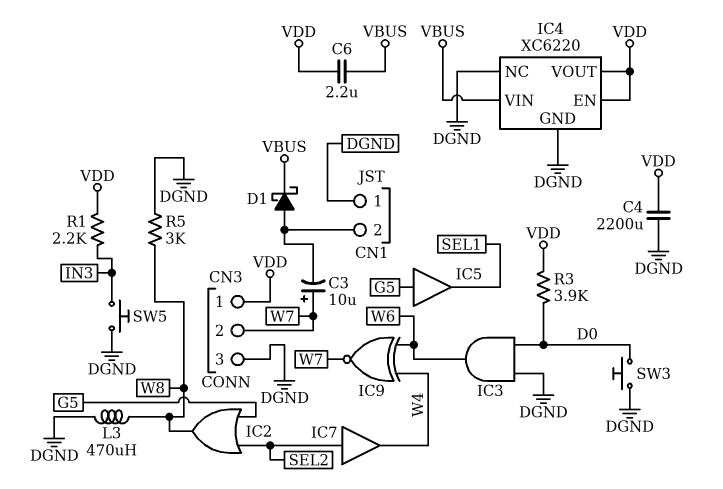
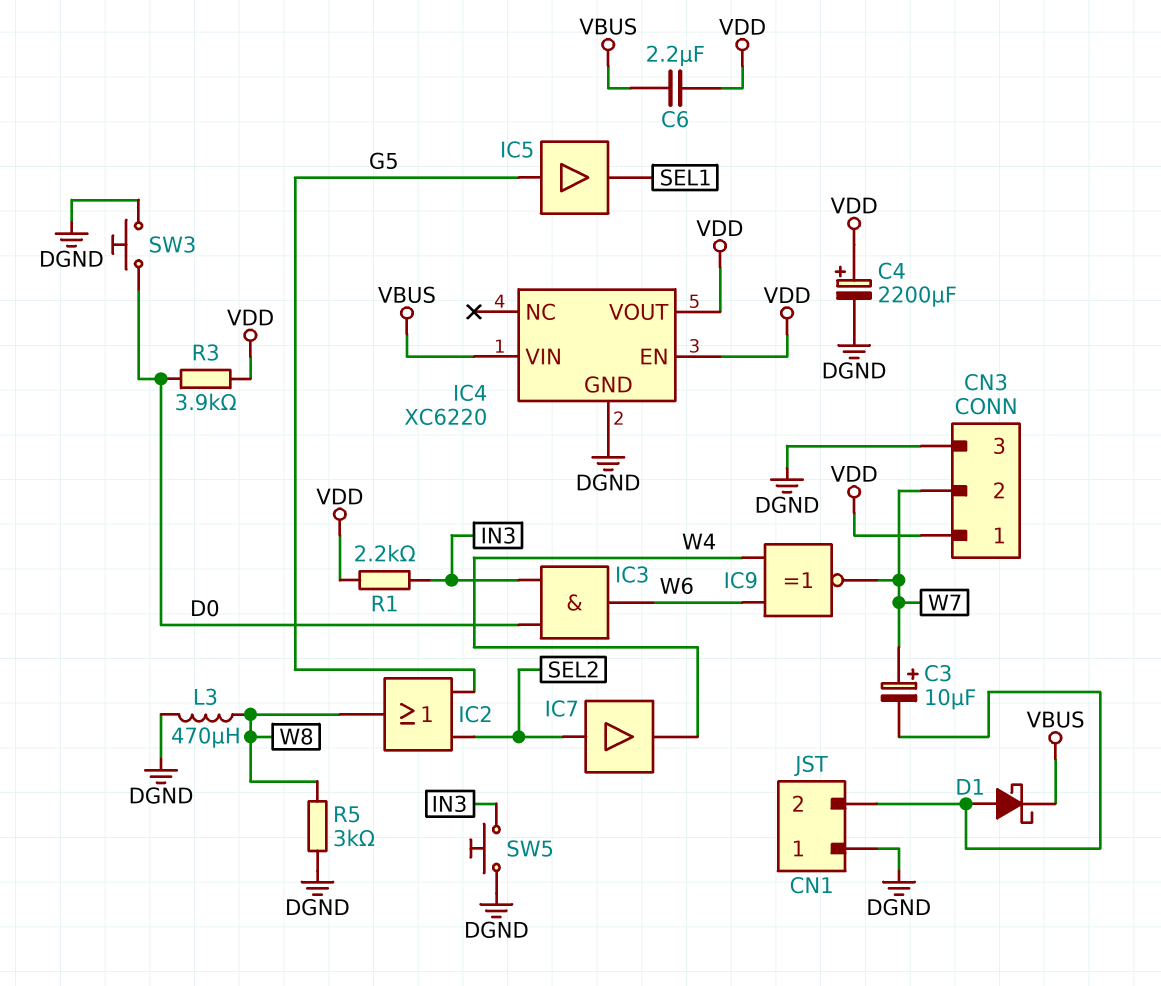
C4: 2200uF (DGND, VDD) -> 2200uF (plus VDD, minus DGND)
IC3: AND (in D0, in DGND, out W6) -> AND (in D0, in IN3, out W6)
IC4 pin NC: DGND -> none

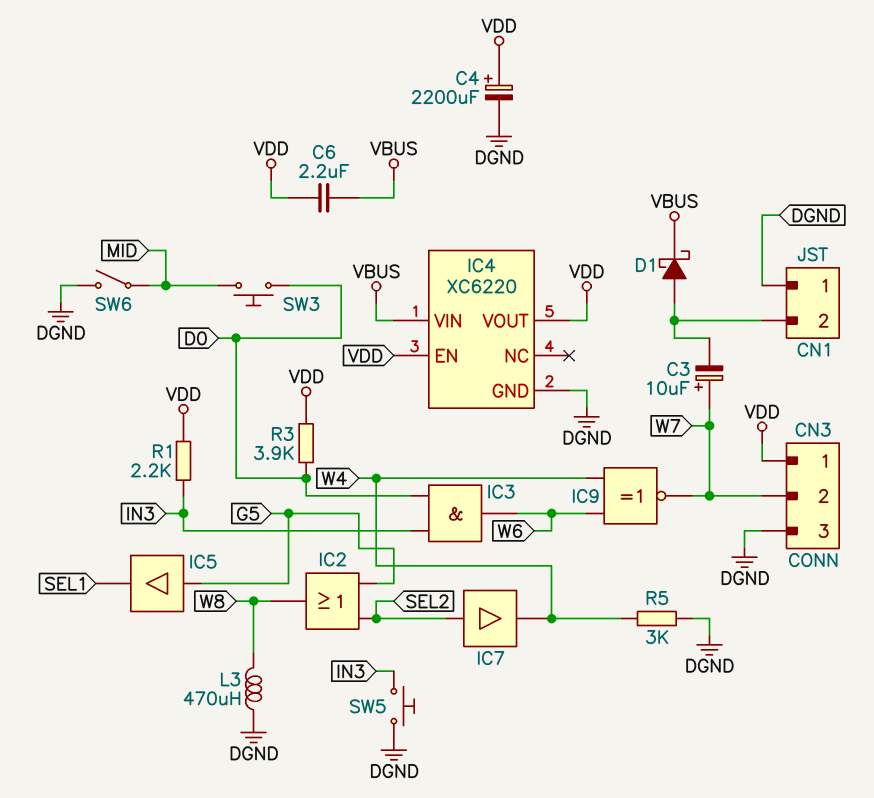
R5: 3k (DGND, W8) -> 3k (DGND, W4)
SW3: button (D0, DGND) -> button (D0, MID)
SW6: none -> switch (DGND, MID)

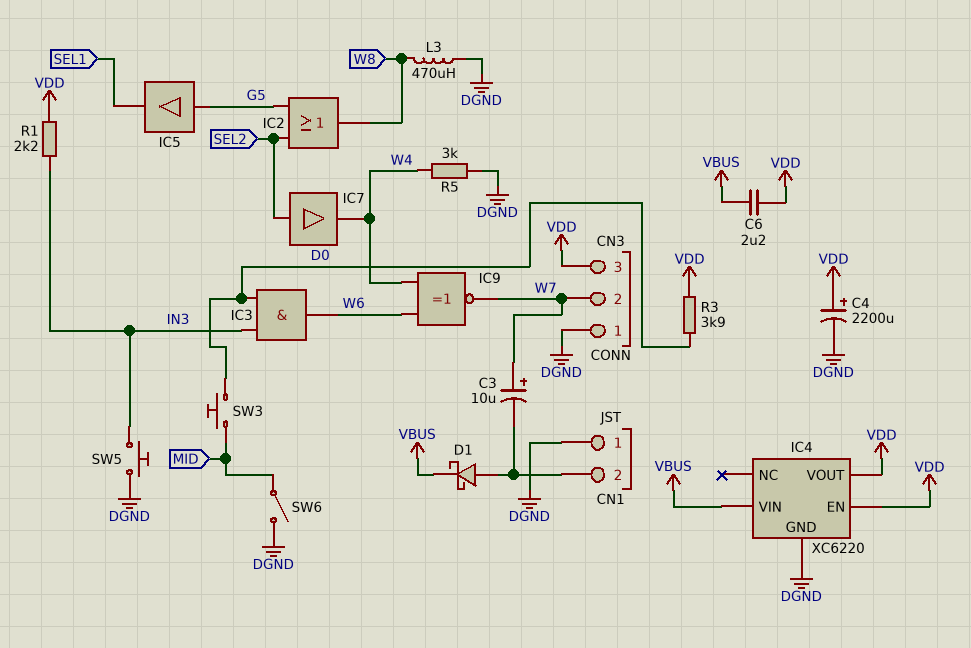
CN3 pin 1: VDD -> DGND
CN3 pin 3: DGND -> VDD

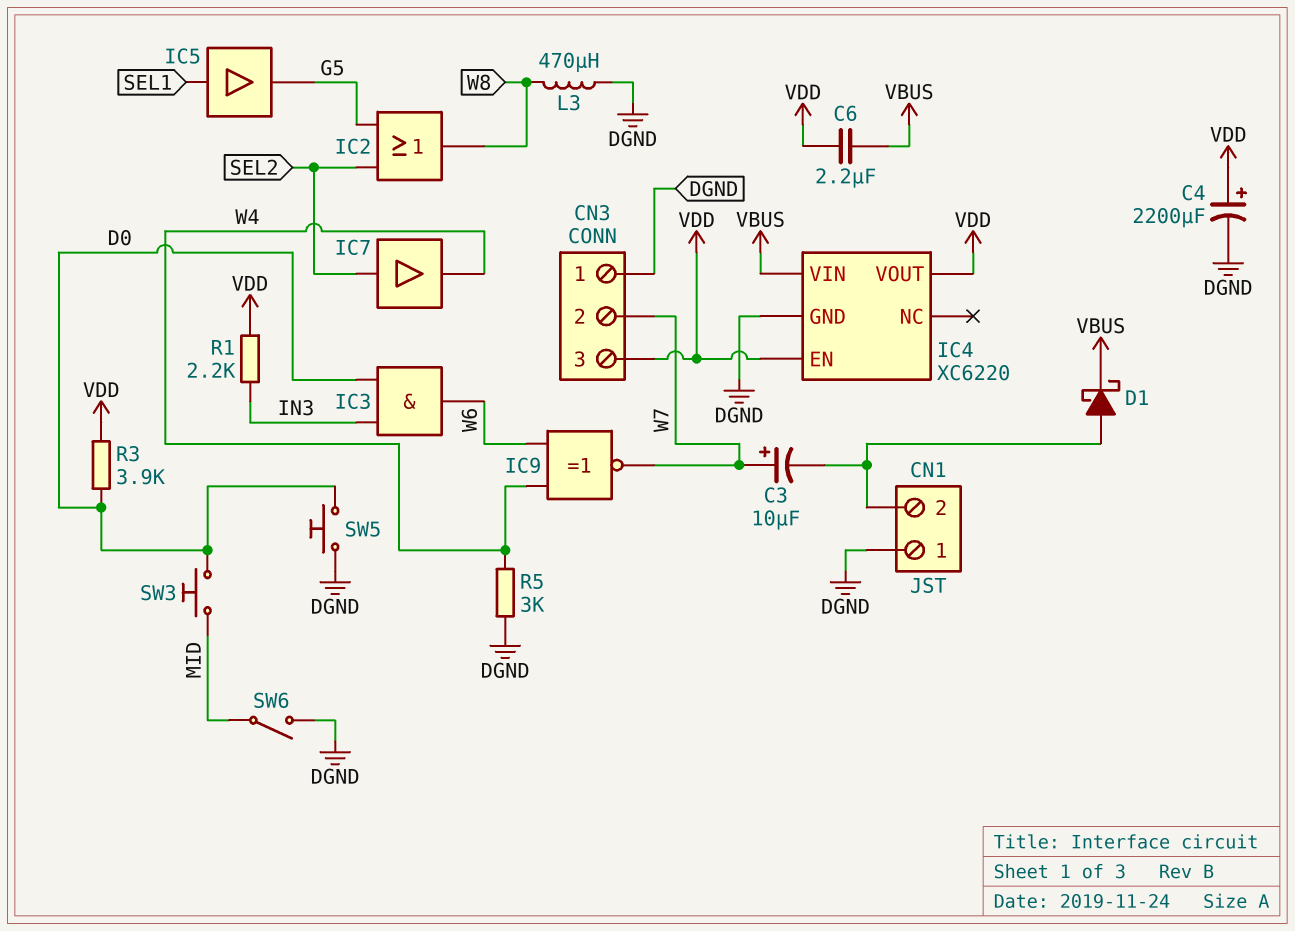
IC5: buffer (in G5, out SEL1) -> buffer (in SEL1, out G5)
SW5: button (DGND, IN3) -> button (D0, DGND)

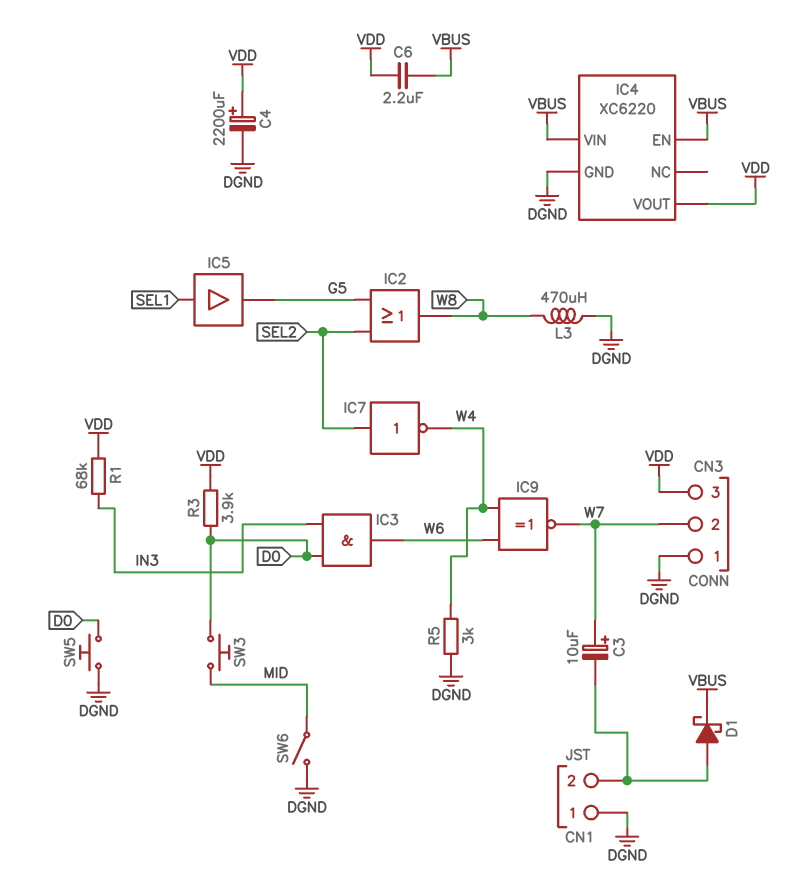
IC4 pin EN: VDD -> VBUS
IC7: buffer (in SEL2, out W4) -> NOT (in SEL2, out W4)
R1: 2.2k (IN3, VDD) -> 68k (IN3, VDD)

